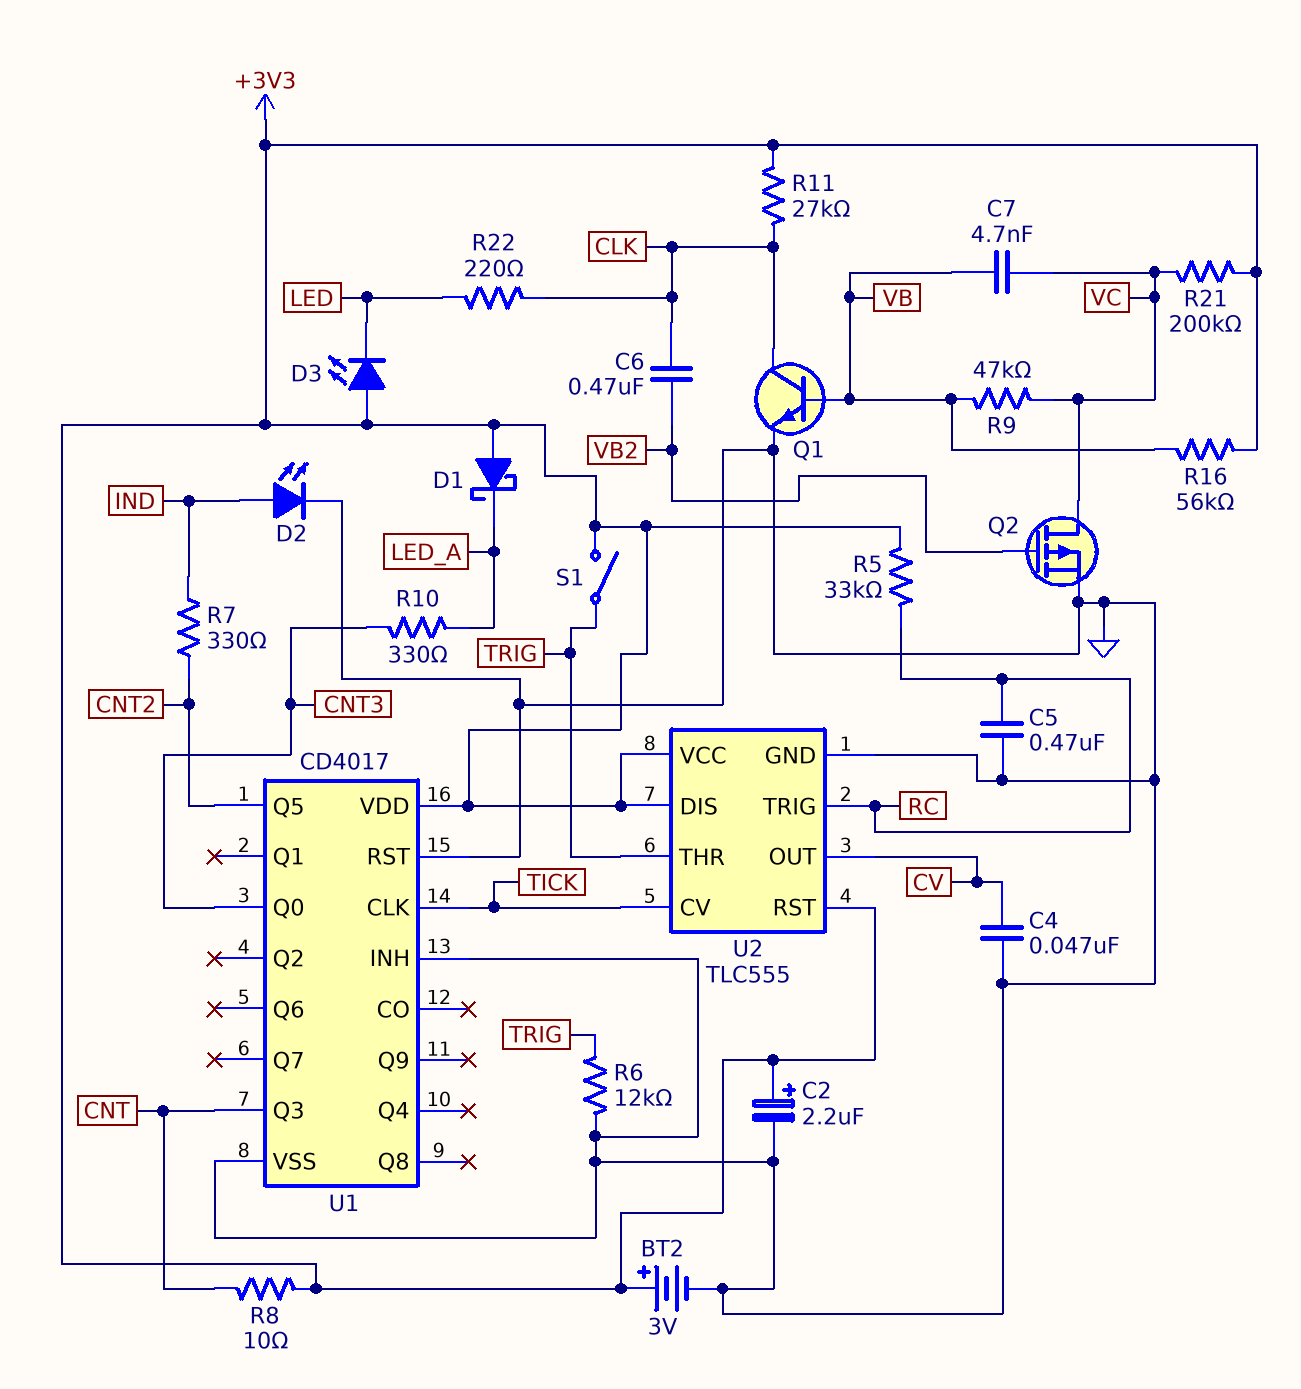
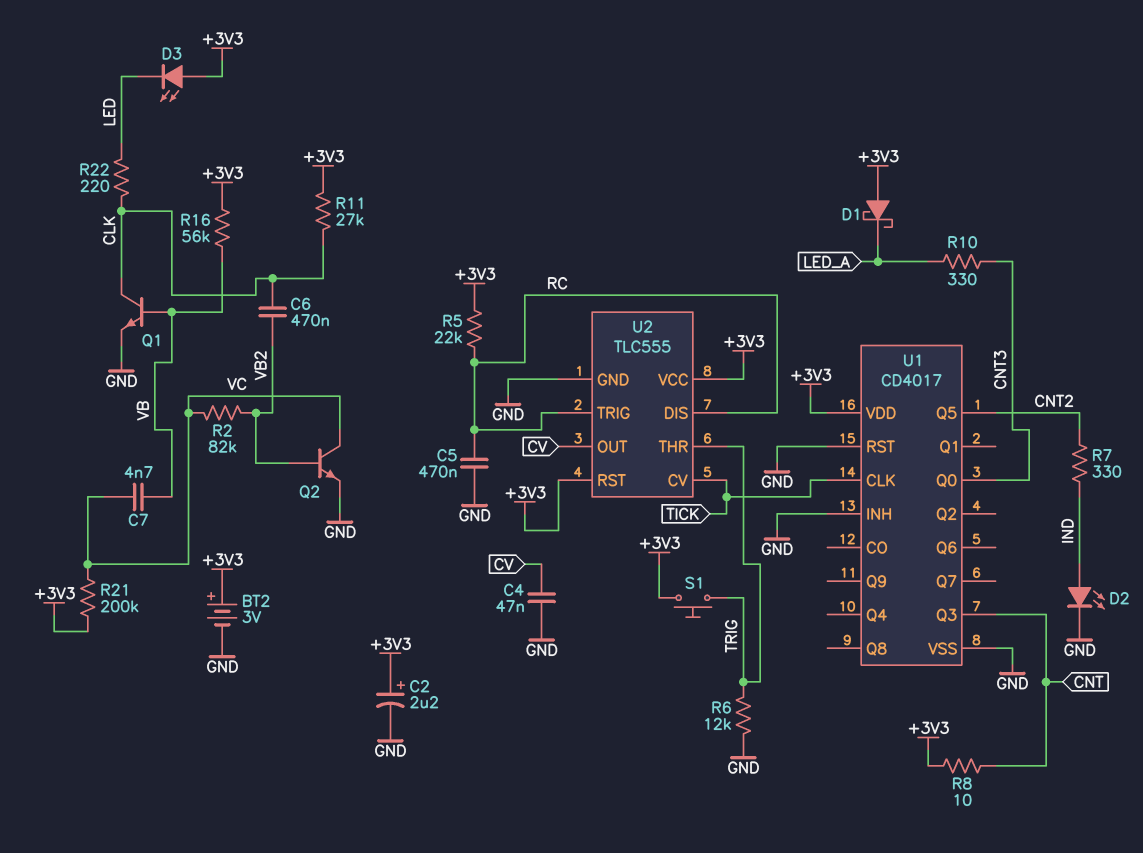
Q2: PMOS (G VB2, D VC, S GND) -> NPN (B VB2, C VC, E GND)
R2: none -> 82k (VB2, VC)
R5: 33k (+3V3, RC) -> 22k (+3V3, RC)
R9: 47k (VB, VC) -> none
S1: switch (+3V3, TRIG) -> button (+3V3, TRIG)
U2 pin DIS: +3V3 -> RC

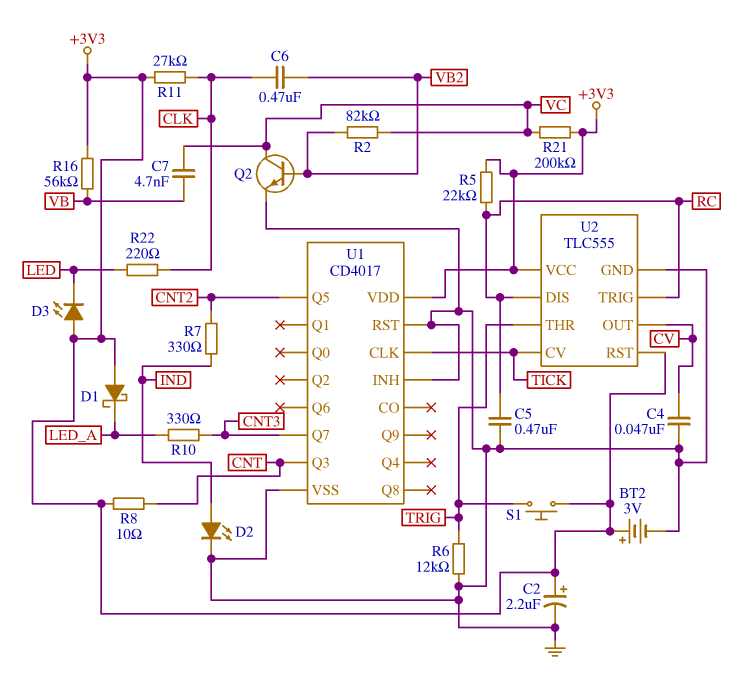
Q1: NPN (B VB, C CLK, E GND) -> none
U1 pin Q0: CNT3 -> none
U1 pin Q7: none -> CNT3

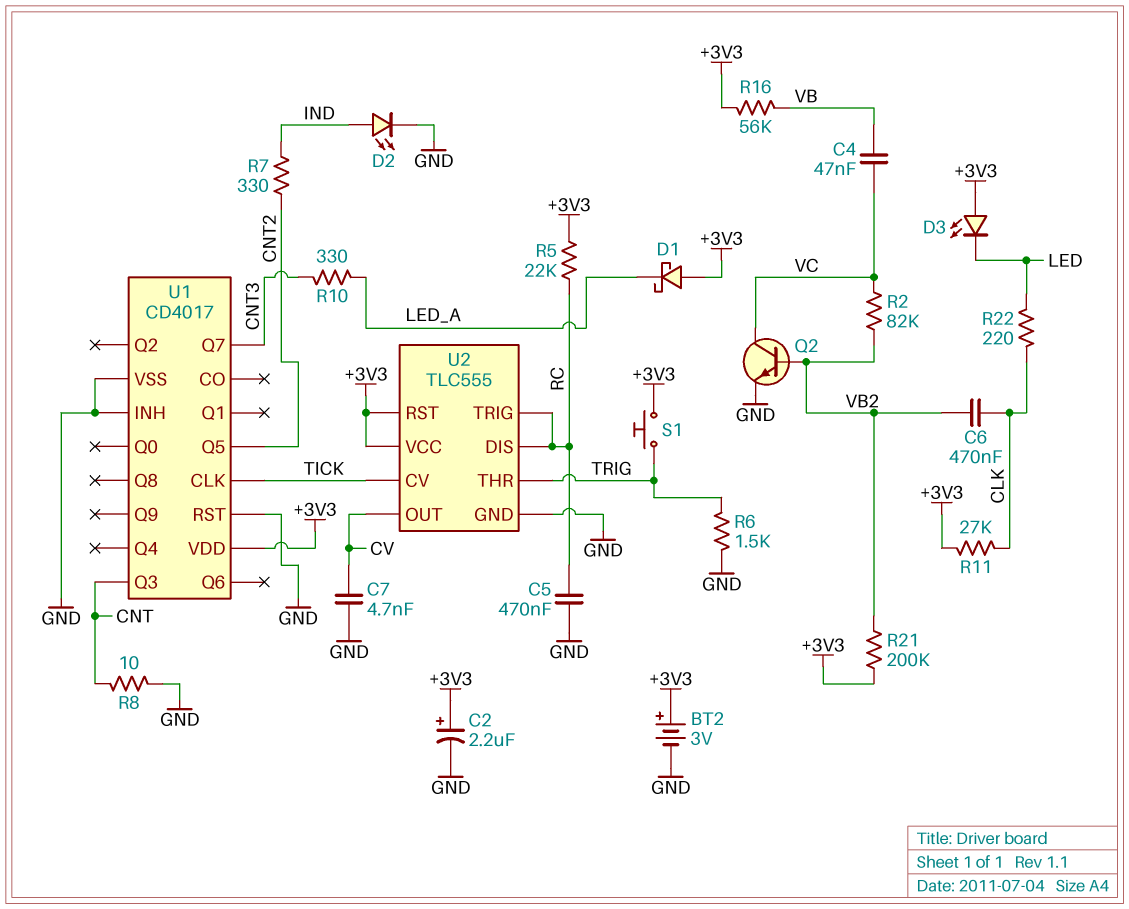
C4: 47nF (CV, GND) -> 47nF (VB, VC)
C7: 4.7nF (VB, VC) -> 4.7nF (CV, GND)
R6: 12k (GND, TRIG) -> 1.5k (GND, TRIG)
R8: 10 (+3V3, CNT) -> 10 (CNT, GND)
R21: 200k (+3V3, VC) -> 200k (+3V3, VB2)

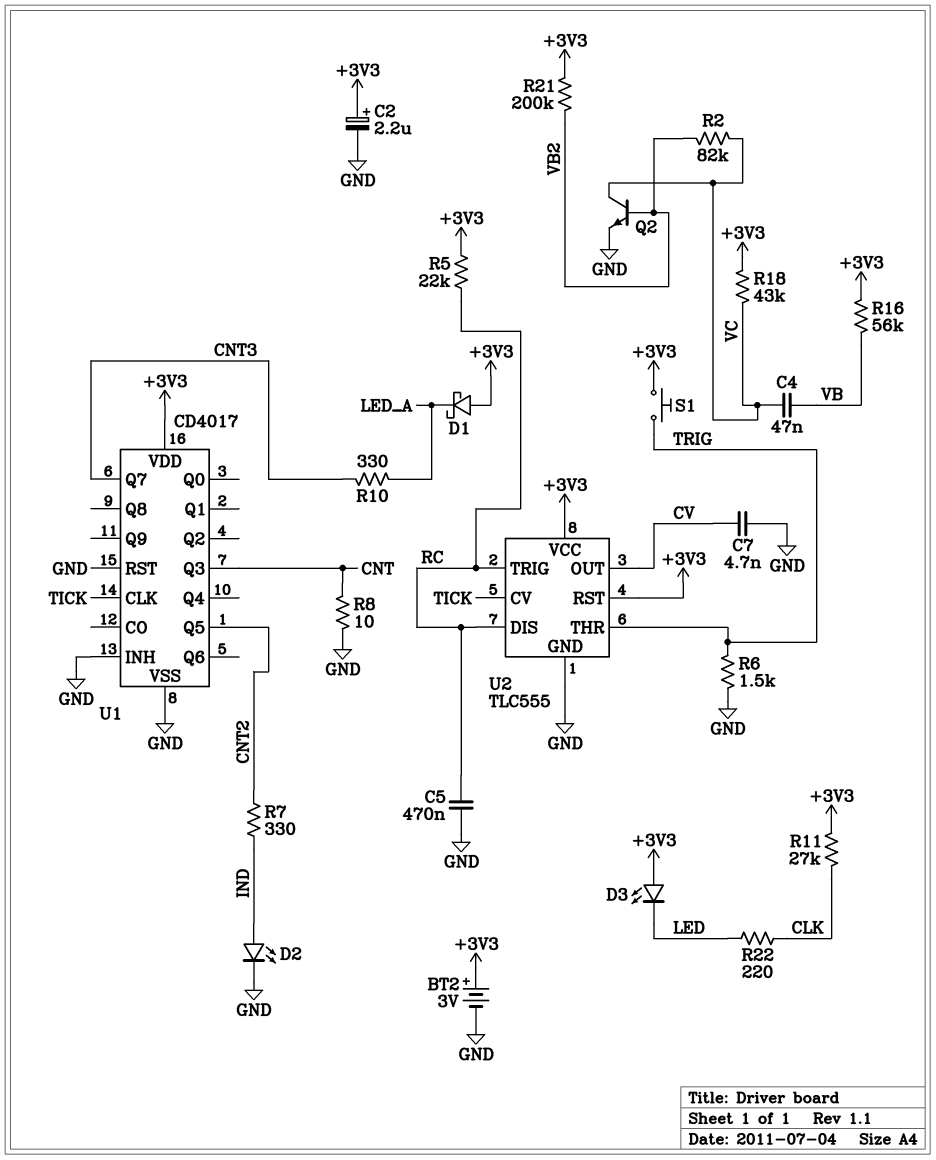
C6: 470nF (CLK, VB2) -> none
R18: none -> 43k (+3V3, VC)

